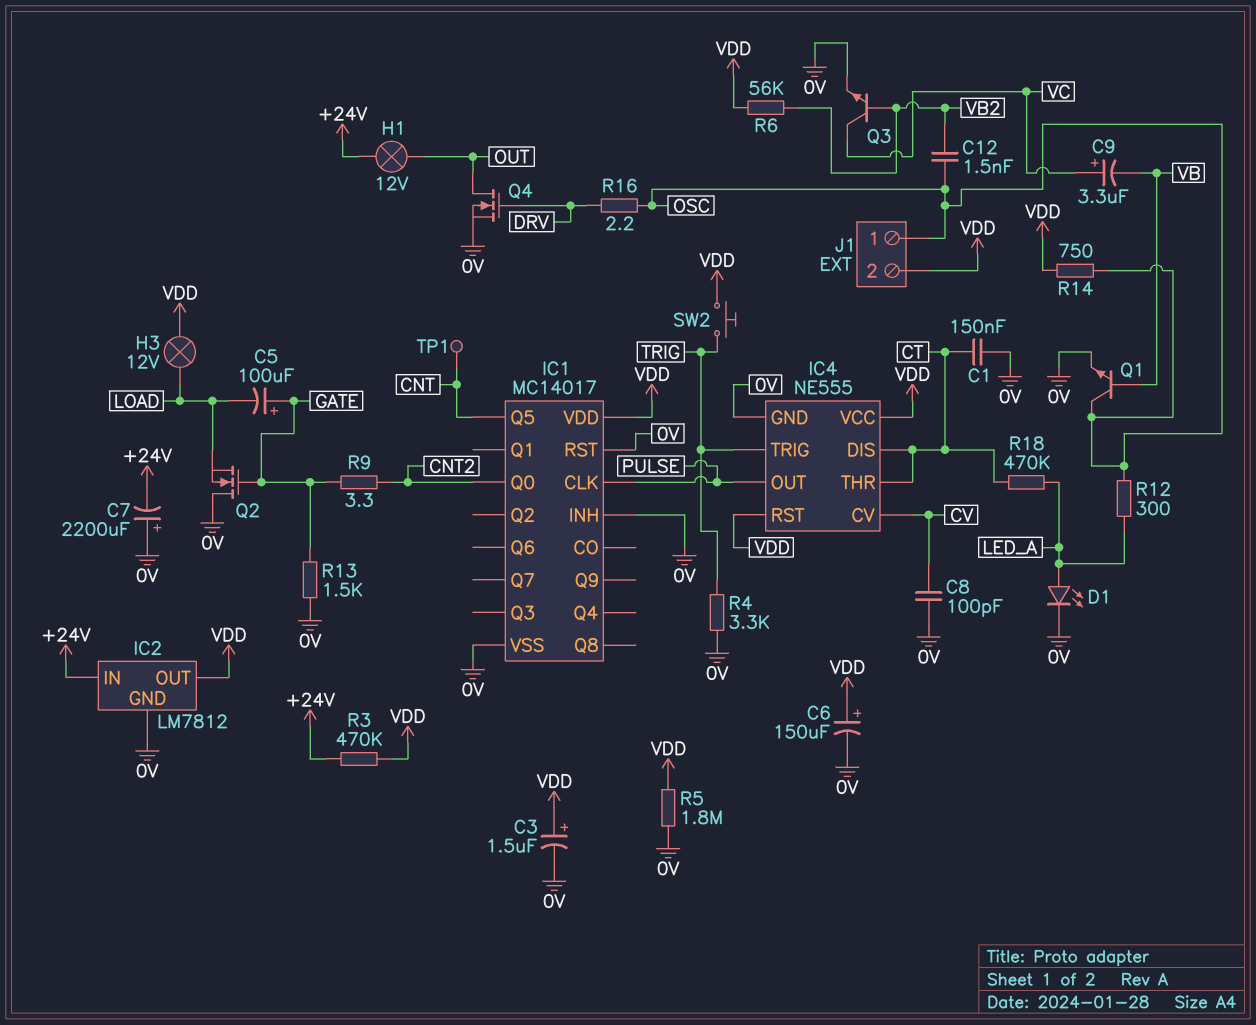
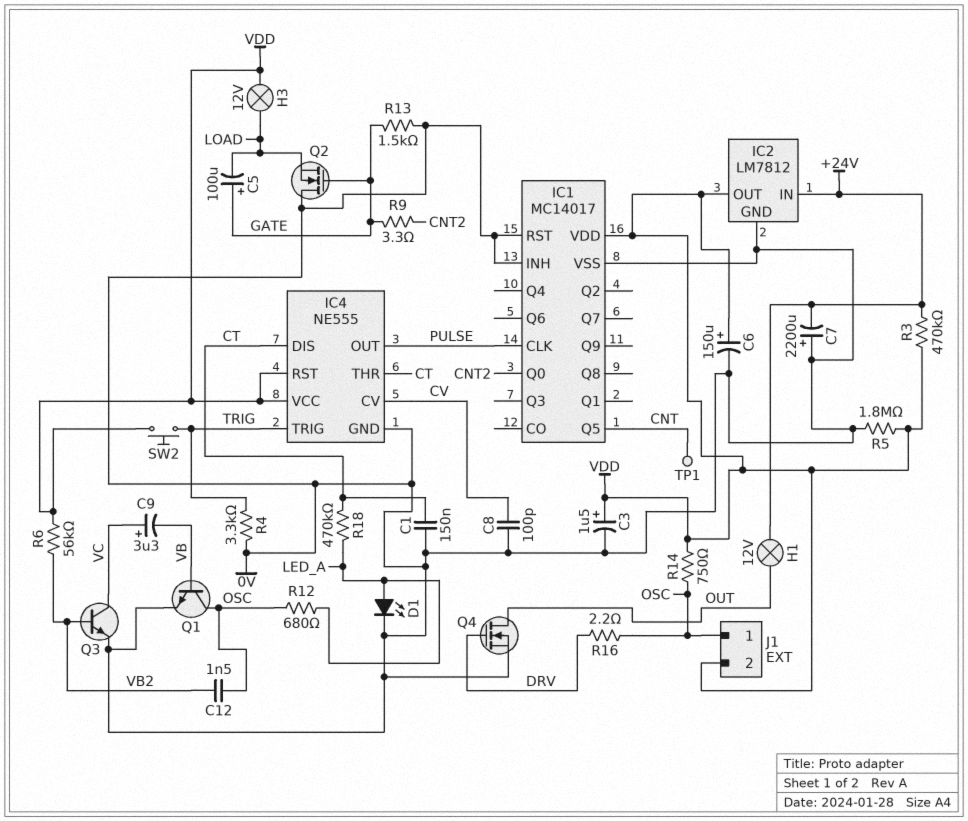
R12: 300 (LED_A, OSC) -> 680 (LED_A, OSC)

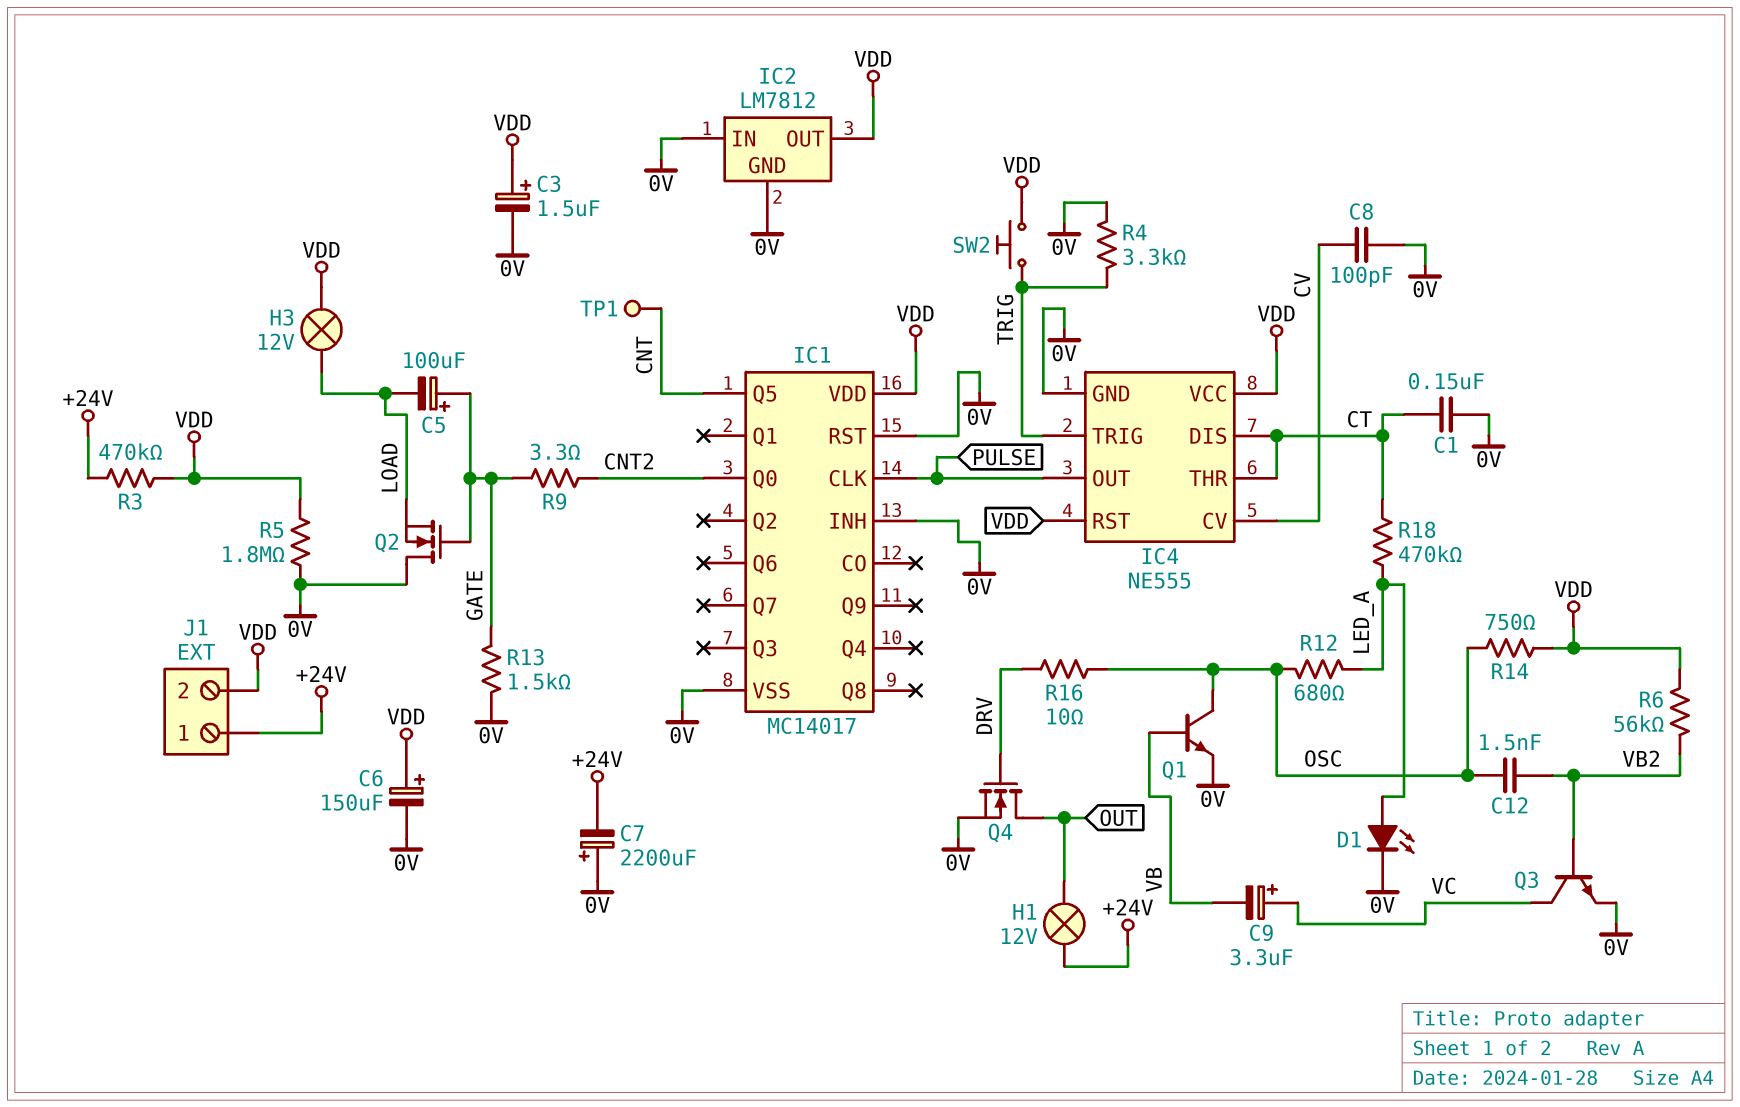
IC2 pin IN: +24V -> 0V
J1 pin 1: OSC -> +24V
R16: 2.2 (DRV, OSC) -> 10 (DRV, OSC)

